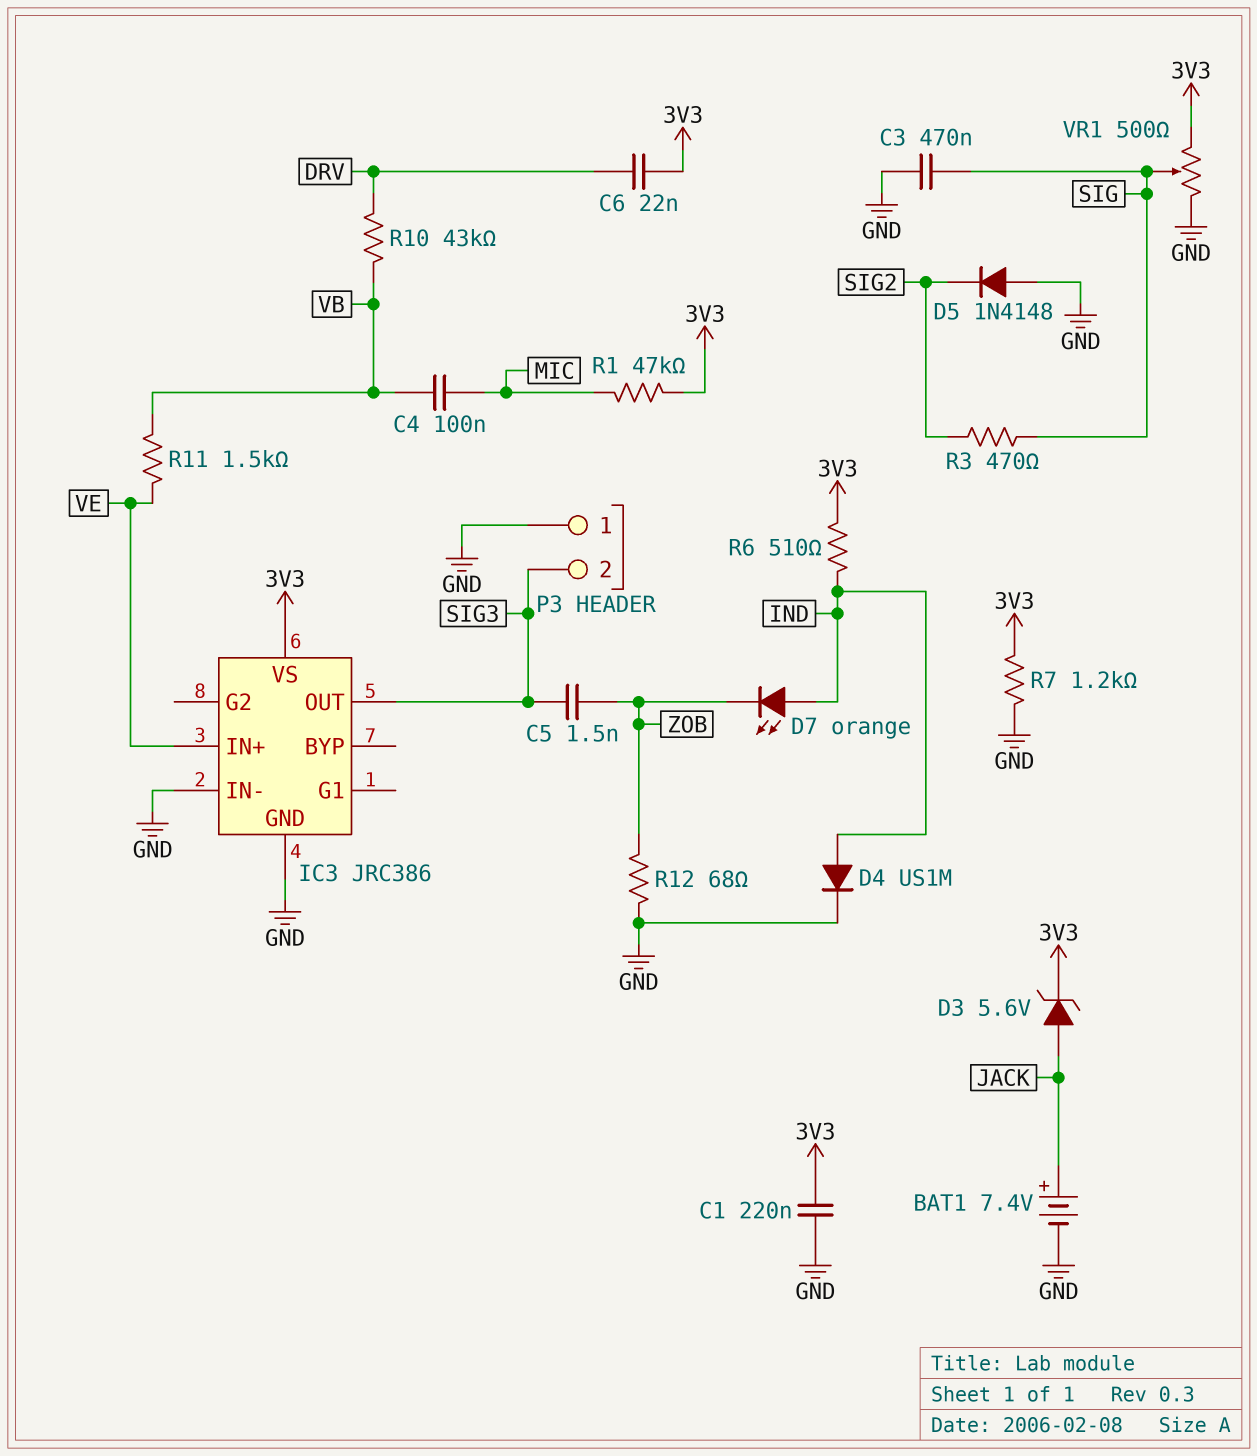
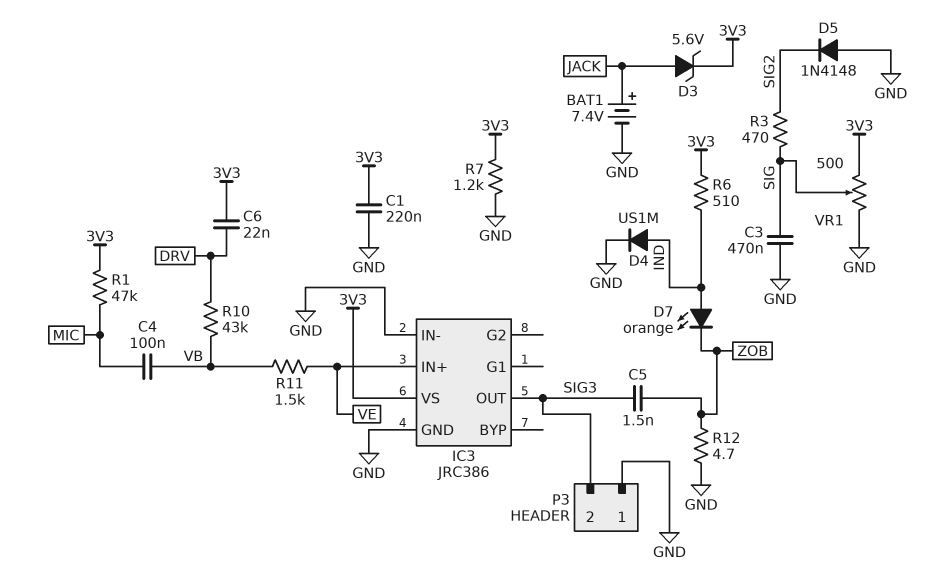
R12: 68 (GND, ZOB) -> 4.7 (GND, ZOB)

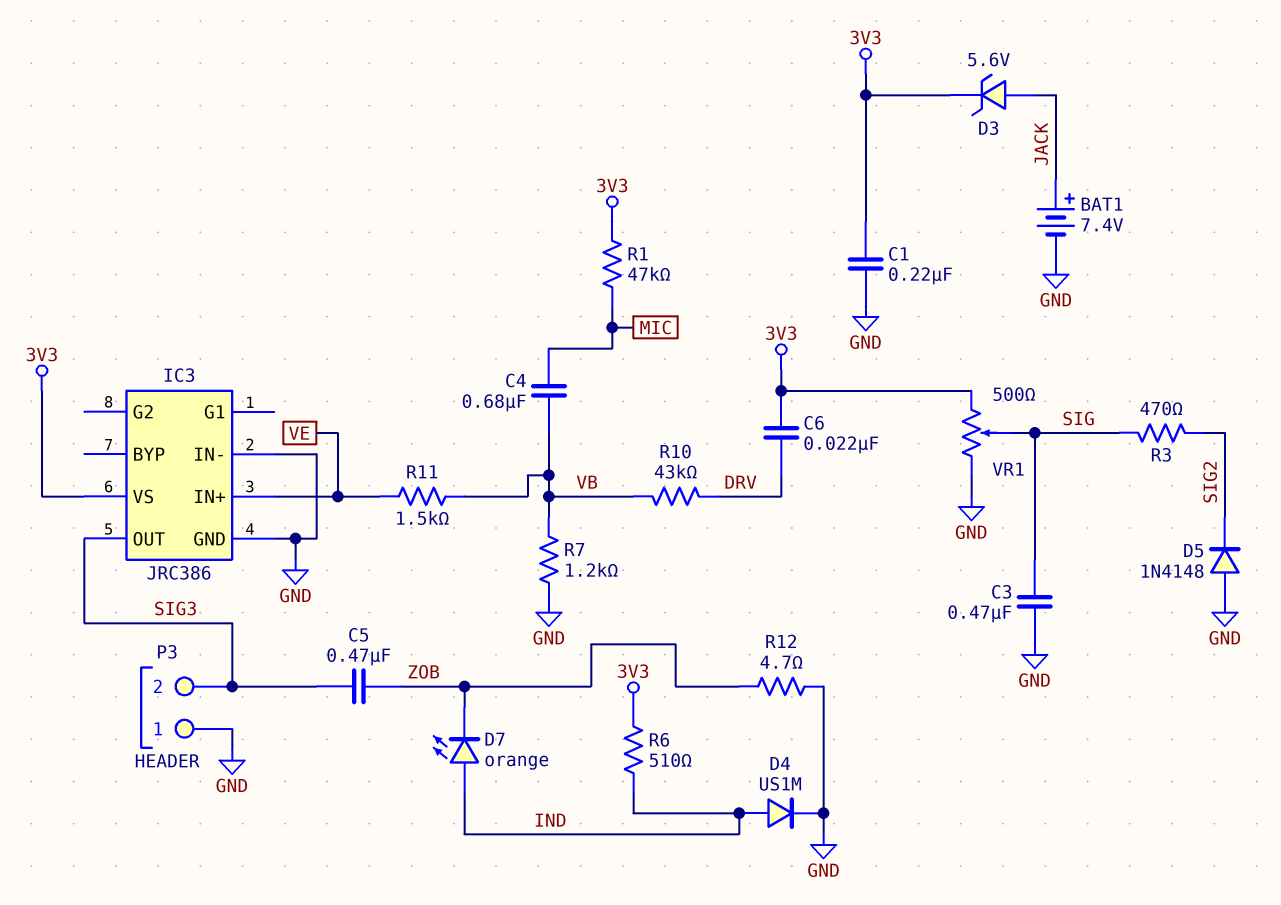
C4: 100nF (MIC, VB) -> 680nF (MIC, VB)
C5: 1.5nF (SIG3, ZOB) -> 470nF (SIG3, ZOB)
R7: 1.2k (3V3, GND) -> 1.2k (GND, VB)

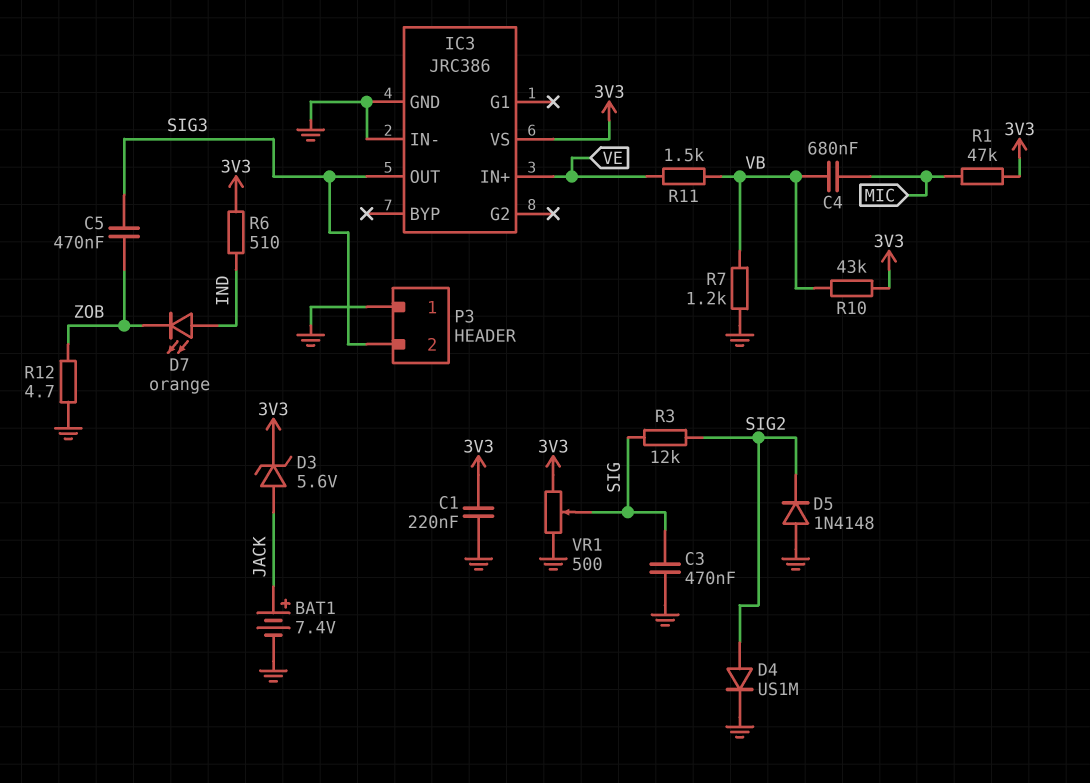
C6: 22nF (3V3, DRV) -> none
D4: diode US1M (A IND, K GND) -> diode US1M (A SIG2, K GND)
R3: 470 (SIG, SIG2) -> 12k (SIG, SIG2)
R10: 43k (DRV, VB) -> 43k (3V3, VB)

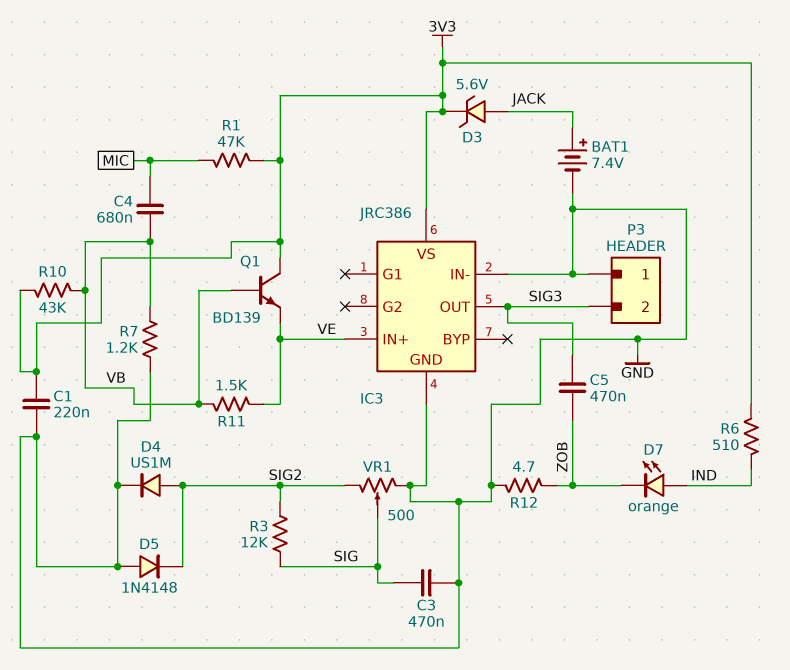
Q1: none -> NPN BD139 (B VB, C 3V3, E VE)
VR1: 500 (3V3, GND, wiper SIG) -> 500 (GND, SIG2, wiper SIG)

